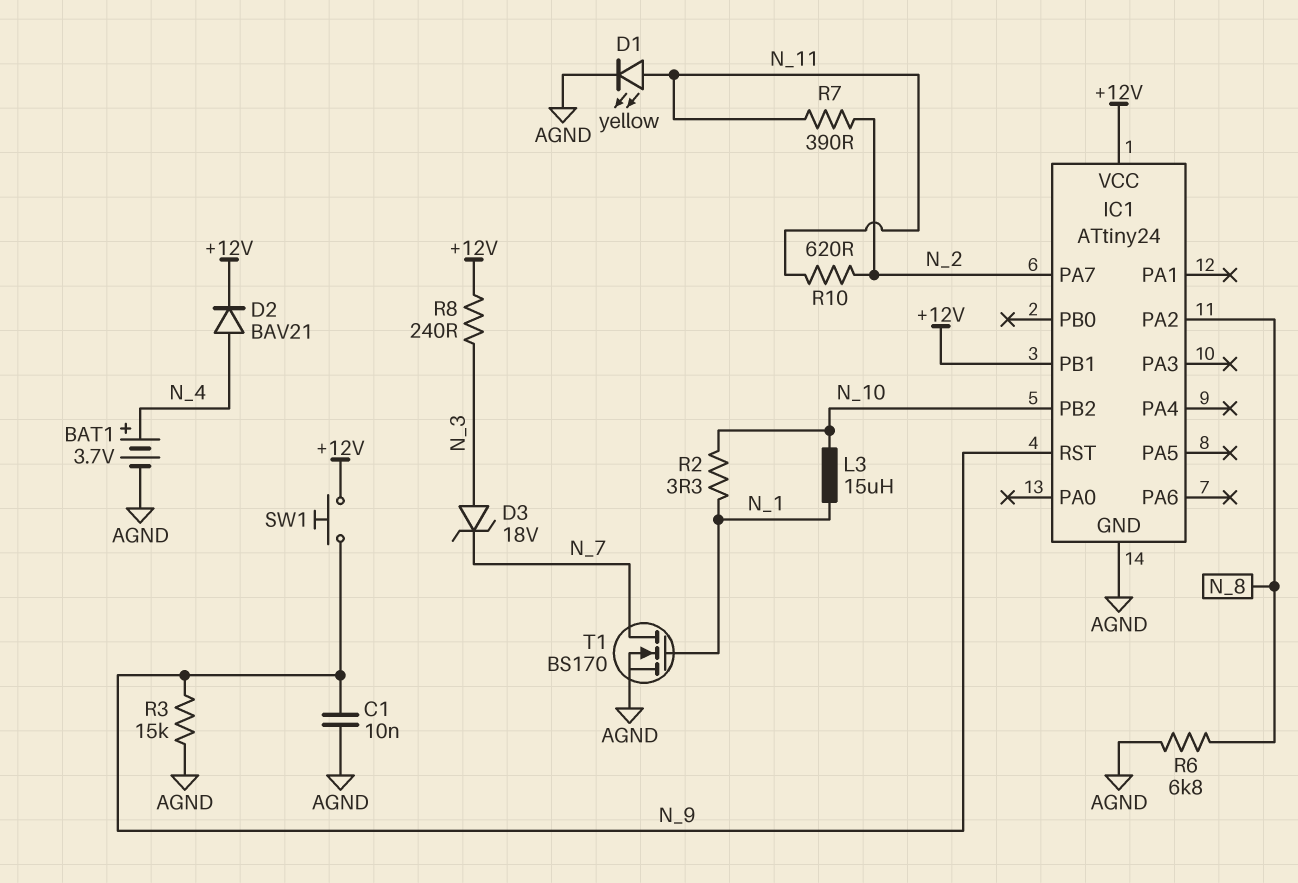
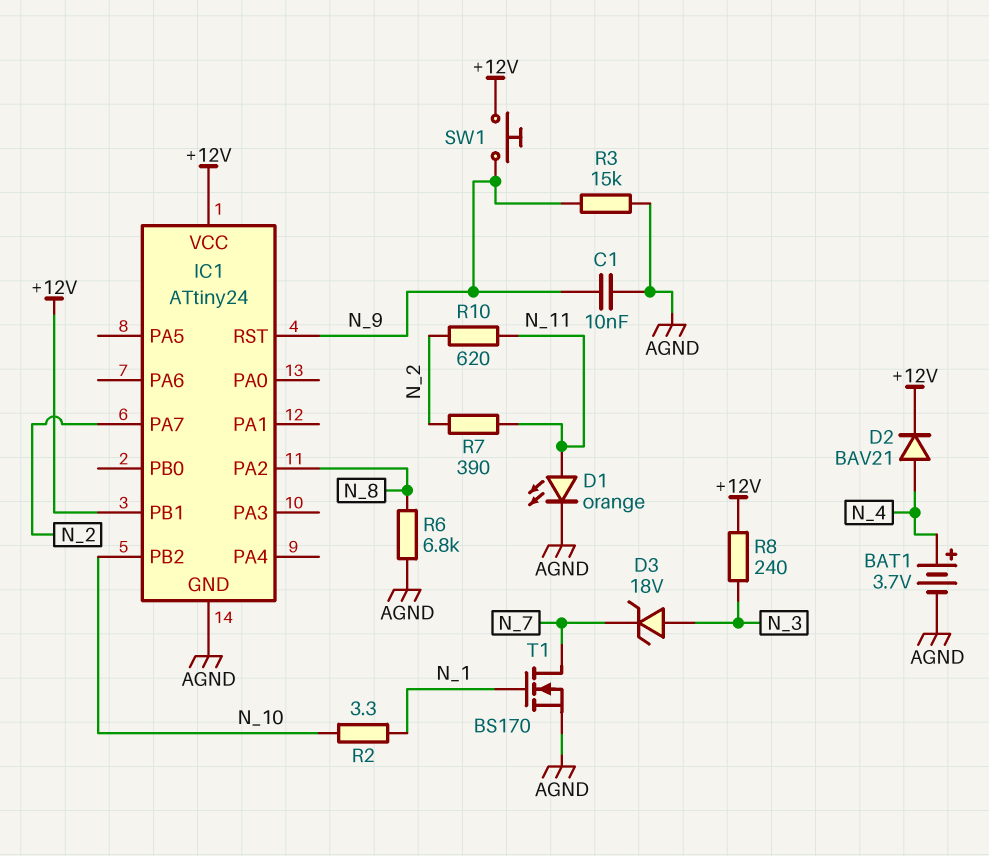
D1: LED yellow (A N_11, K AGND) -> LED orange (A N_11, K AGND)
L3: 15uH (N_1, N_10) -> none

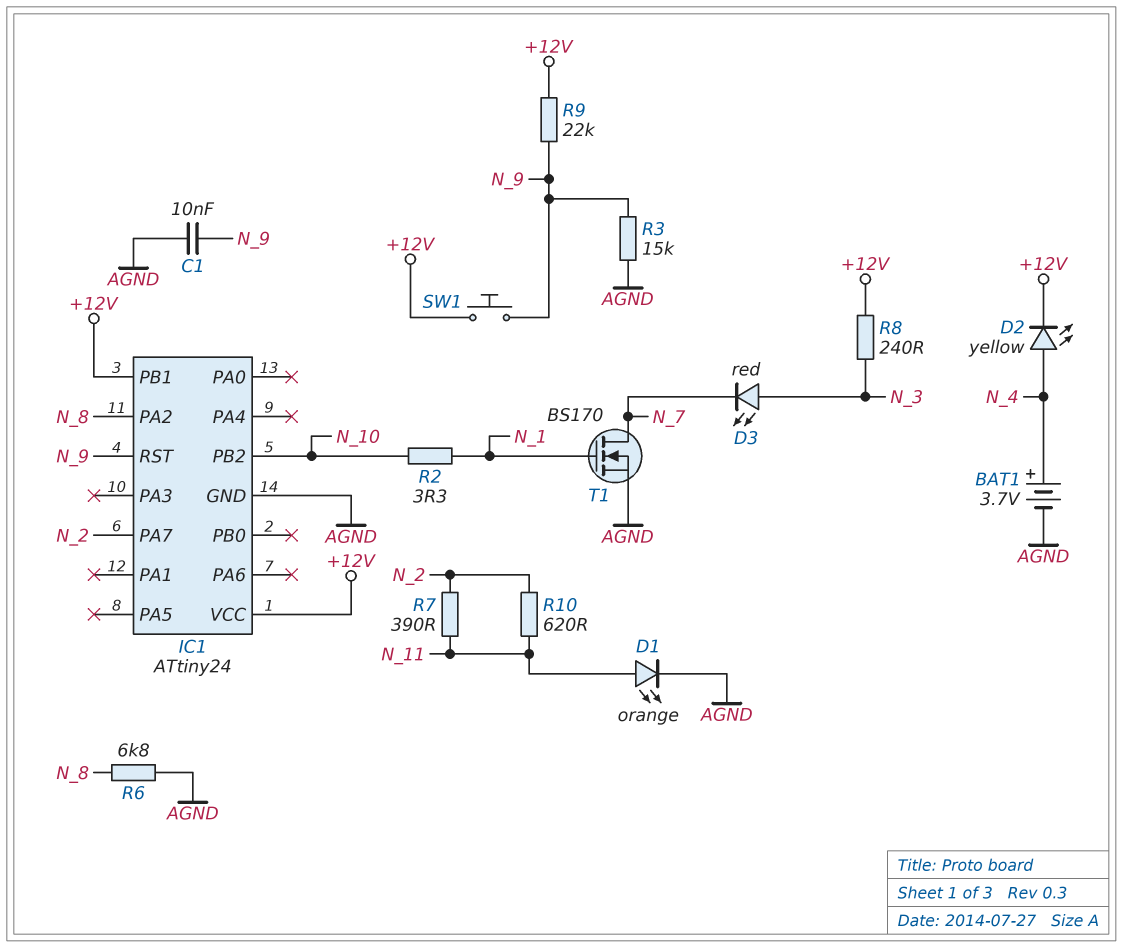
D2: diode BAV21 (A N_4, K +12V) -> LED yellow (A N_4, K +12V)
D3: zener 18V (A N_3, K N_7) -> LED red (A N_3, K N_7)
R9: none -> 22k (+12V, N_9)

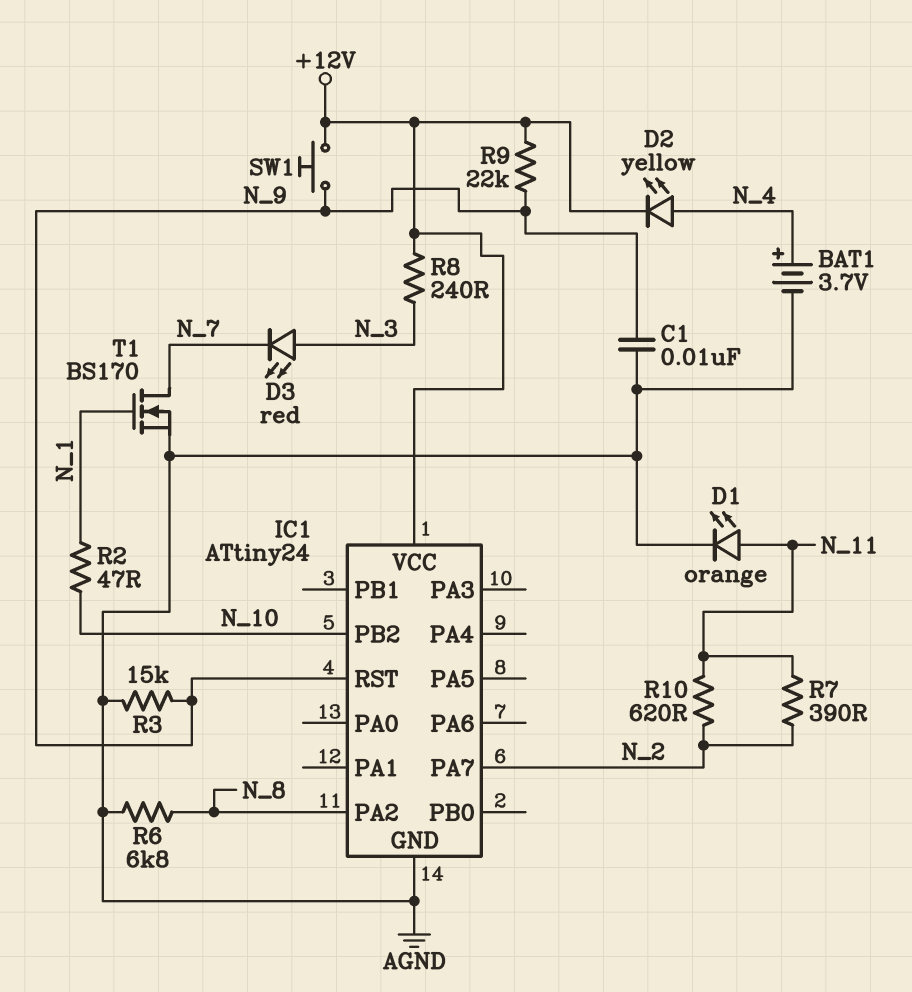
IC1 pin PB1: +12V -> none
R2: 3.3 (N_1, N_10) -> 47 (N_1, N_10)

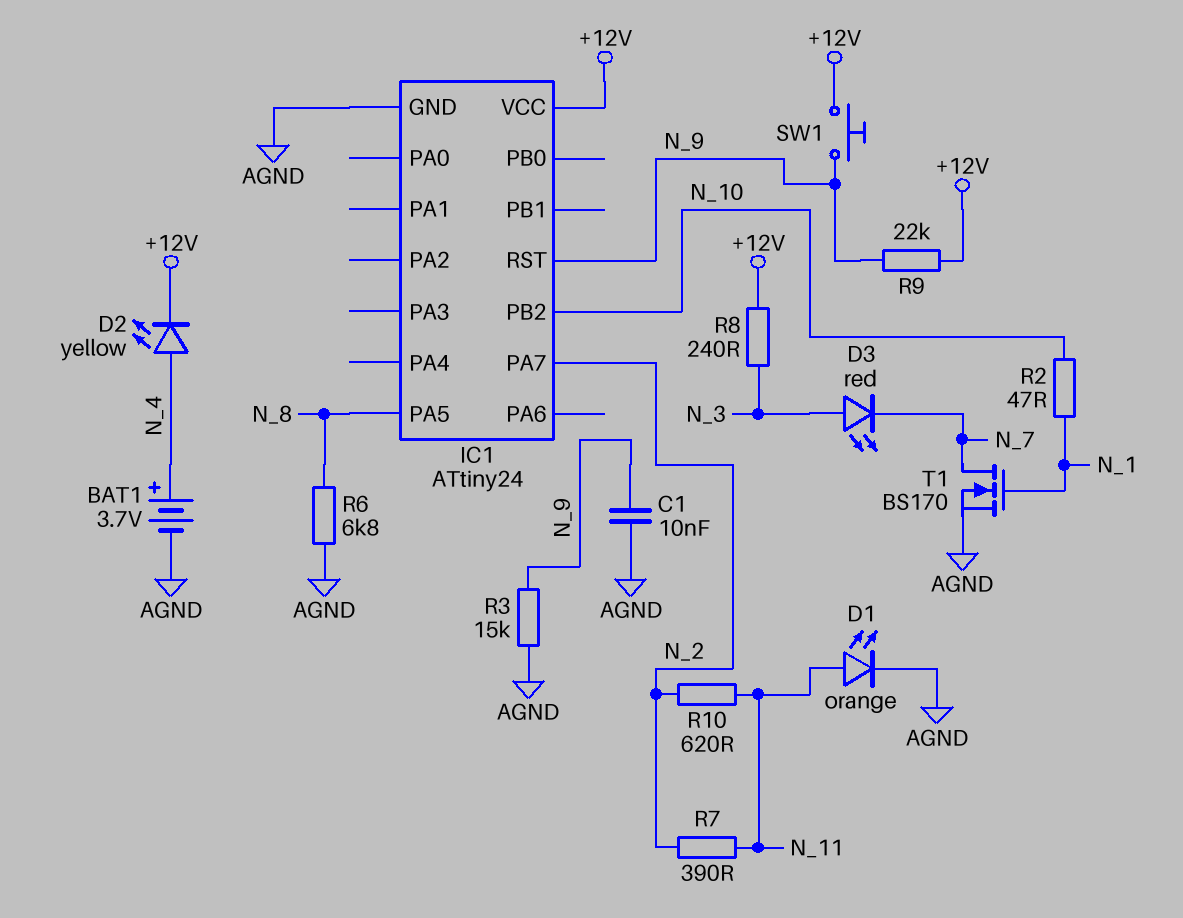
IC1 pin PA2: N_8 -> none
IC1 pin PA5: none -> N_8

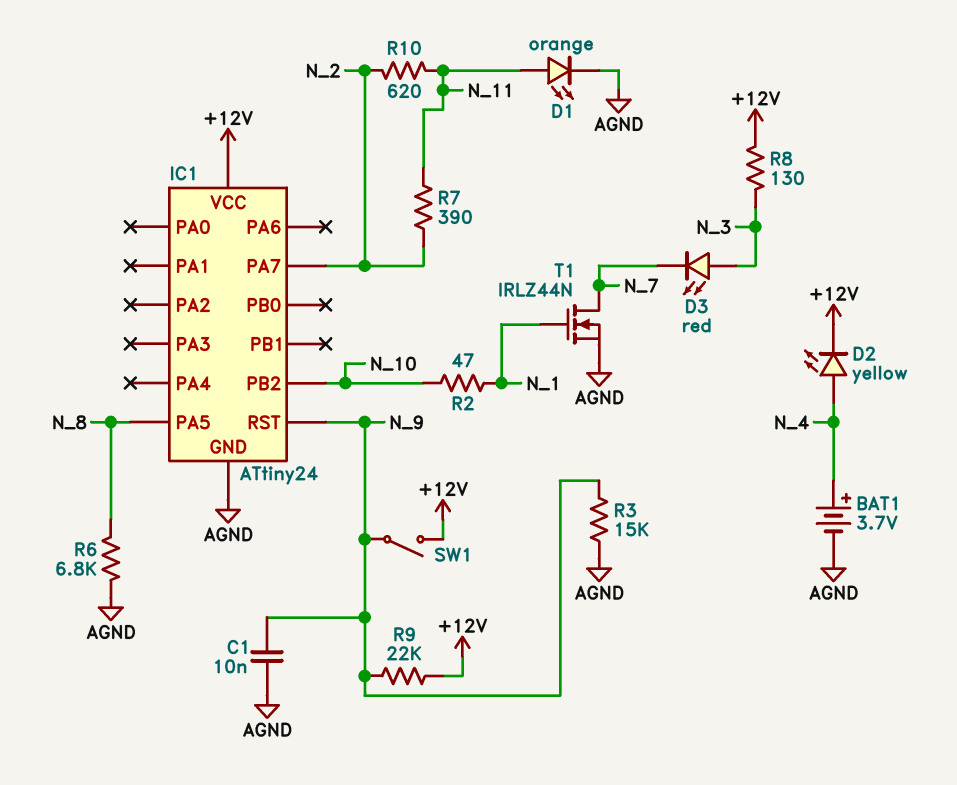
R8: 240 (+12V, N_3) -> 130 (+12V, N_3)
SW1: button (+12V, N_9) -> switch (+12V, N_9)
T1: NMOS BS170 (G N_1, D N_7, S AGND) -> NMOS IRLZ44N (G N_1, D N_7, S AGND)

